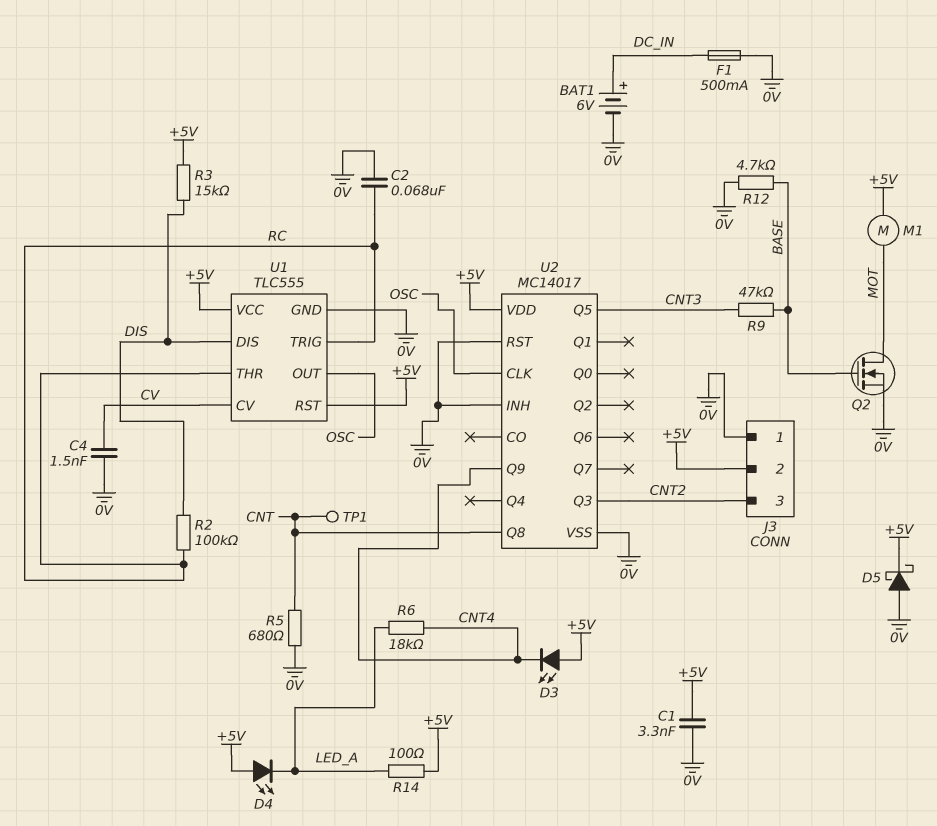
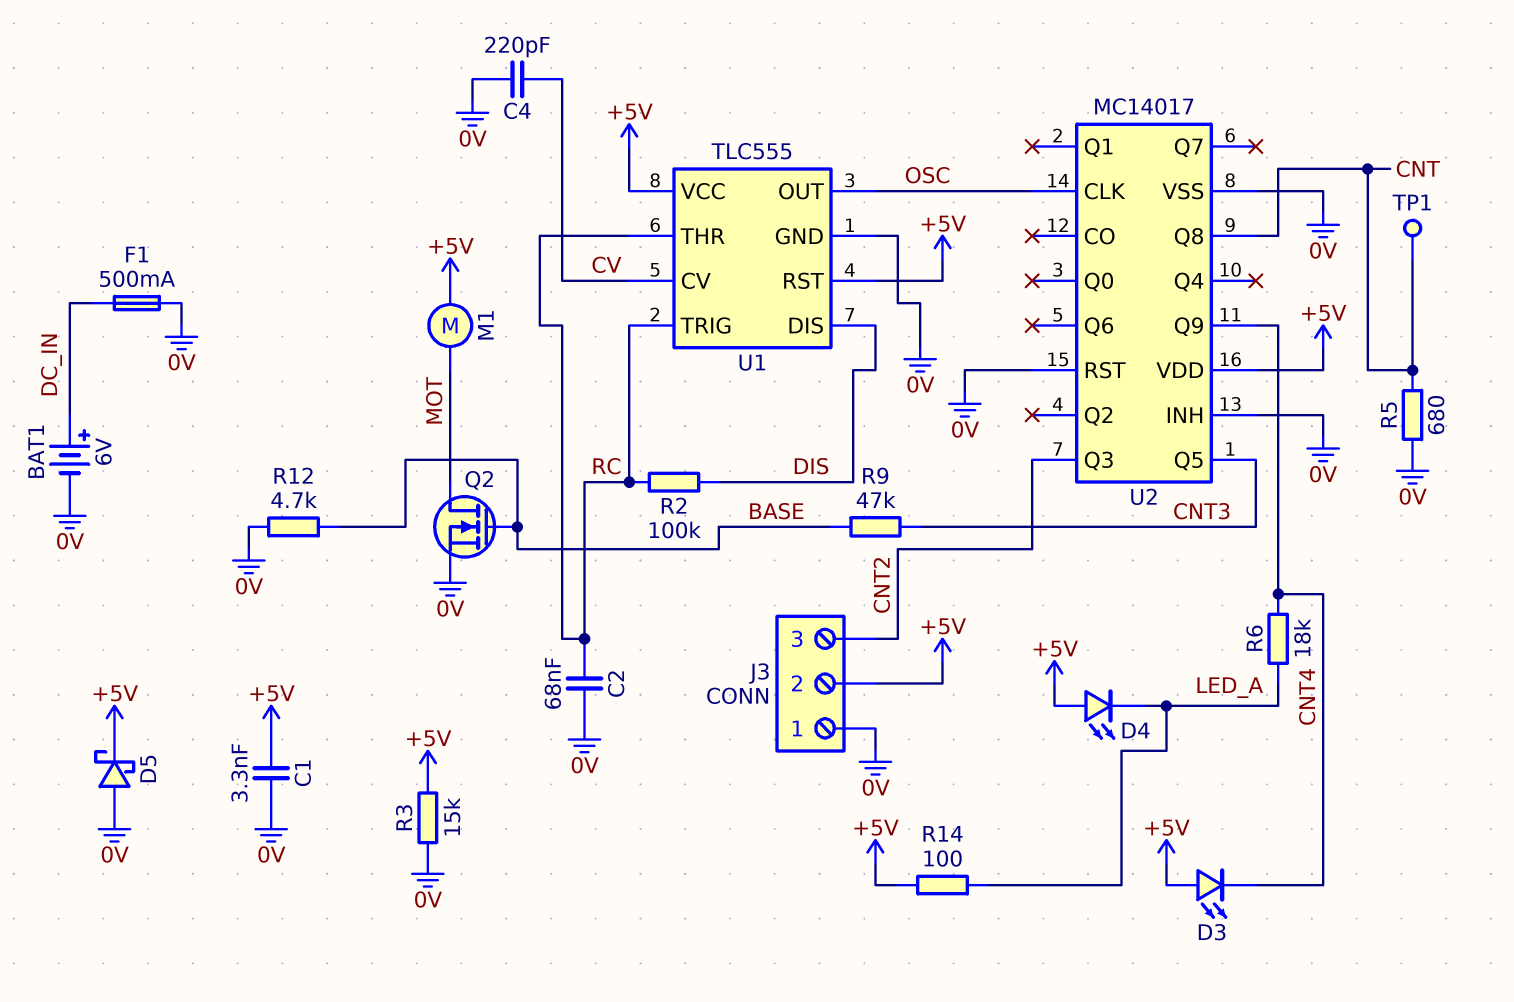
C4: 1.5nF (0V, CV) -> 220pF (0V, CV)
R3: 15k (+5V, DIS) -> 15k (+5V, 0V)

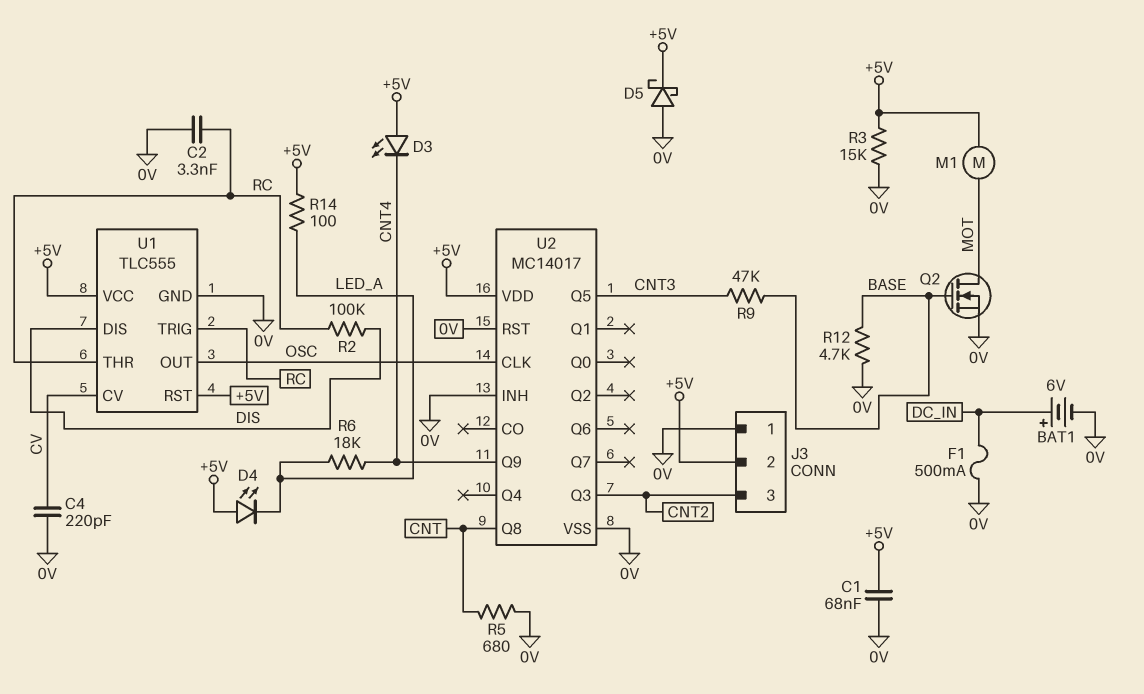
C1: 3.3nF (+5V, 0V) -> 68nF (+5V, 0V)
C2: 68nF (0V, RC) -> 3.3nF (0V, RC)
TP1: test point (CNT) -> none

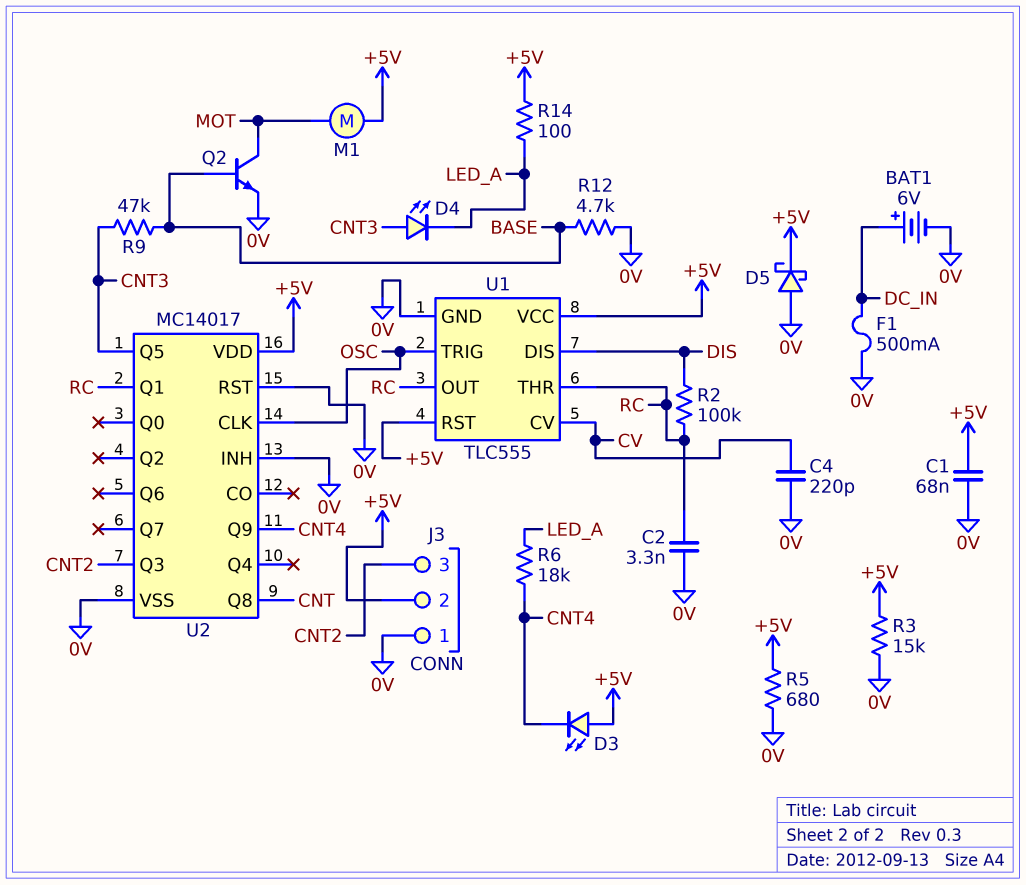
D4: LED (A +5V, K LED_A) -> LED (A CNT3, K LED_A)
Q2: NMOS (G BASE, D MOT, S 0V) -> NPN (B BASE, C MOT, E 0V)
R5: 680 (0V, CNT) -> 680 (+5V, 0V)
U1 pin OUT: OSC -> RC
U1 pin TRIG: RC -> OSC
U2 pin Q1: none -> RC

